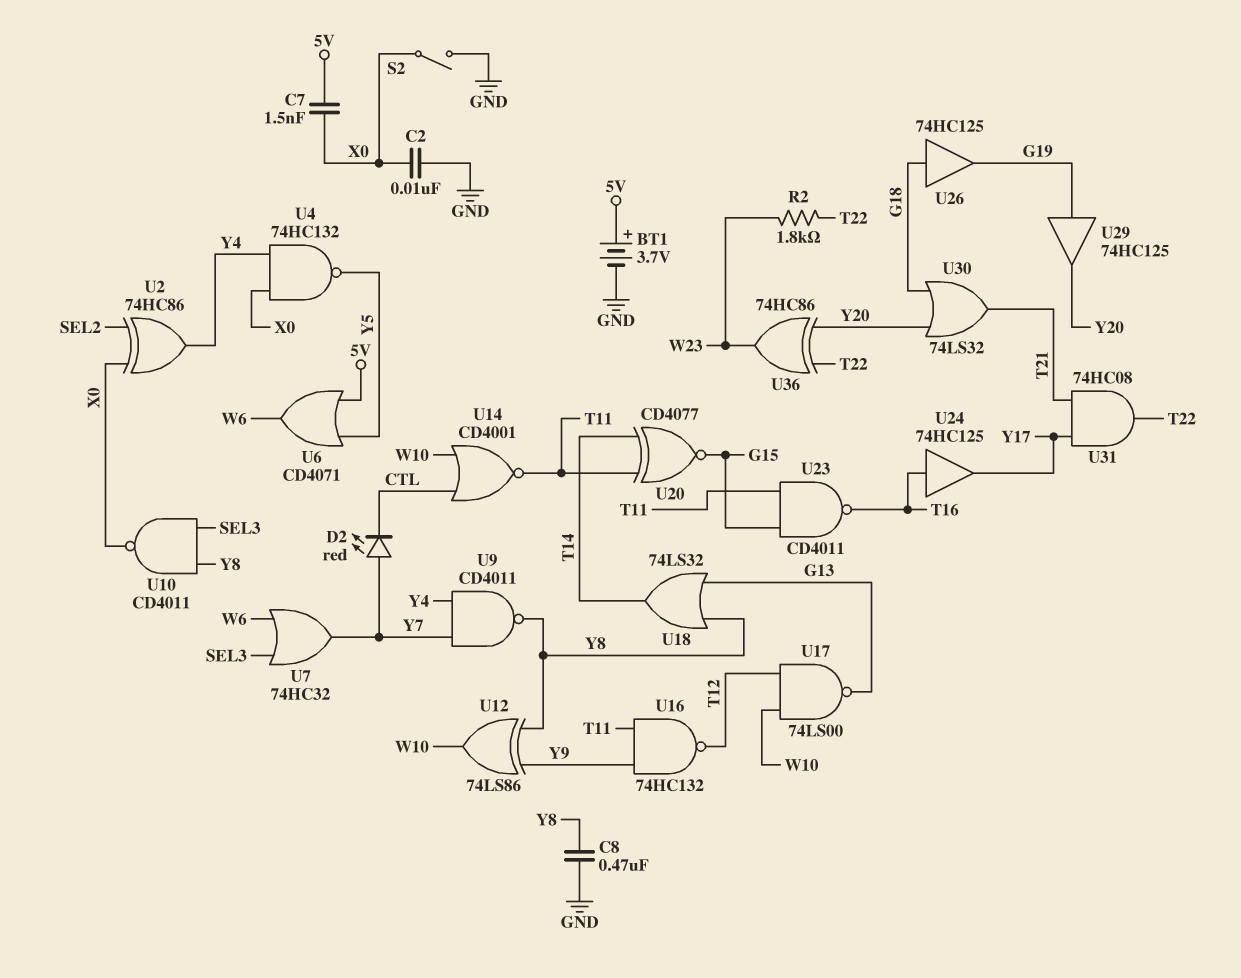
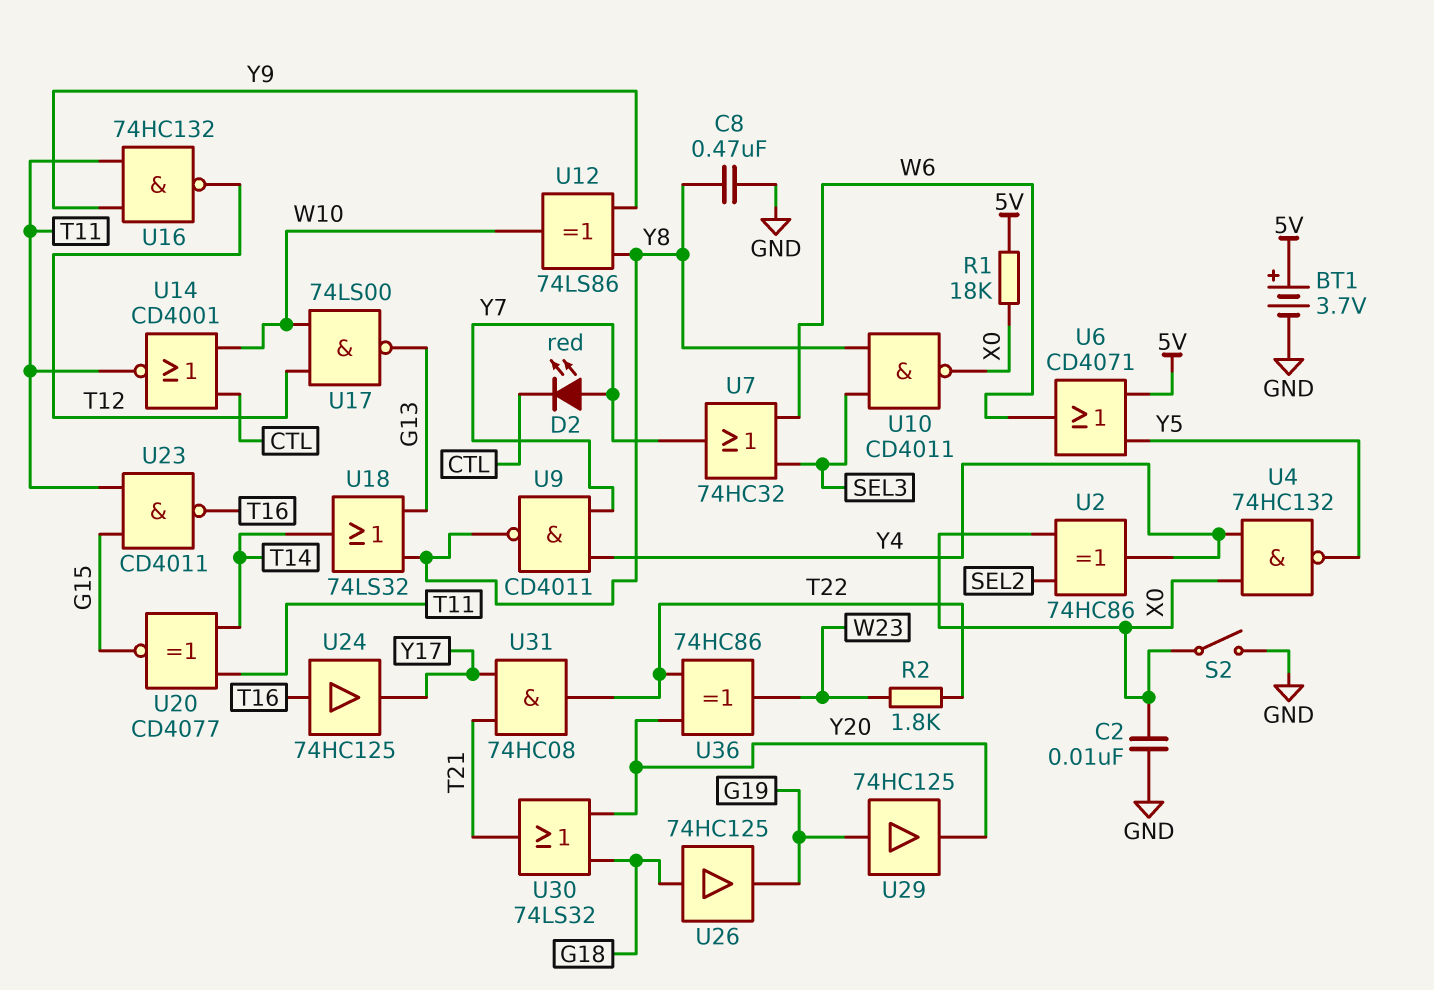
C7: 1.5nF (5V, X0) -> none
R1: none -> 18k (5V, X0)

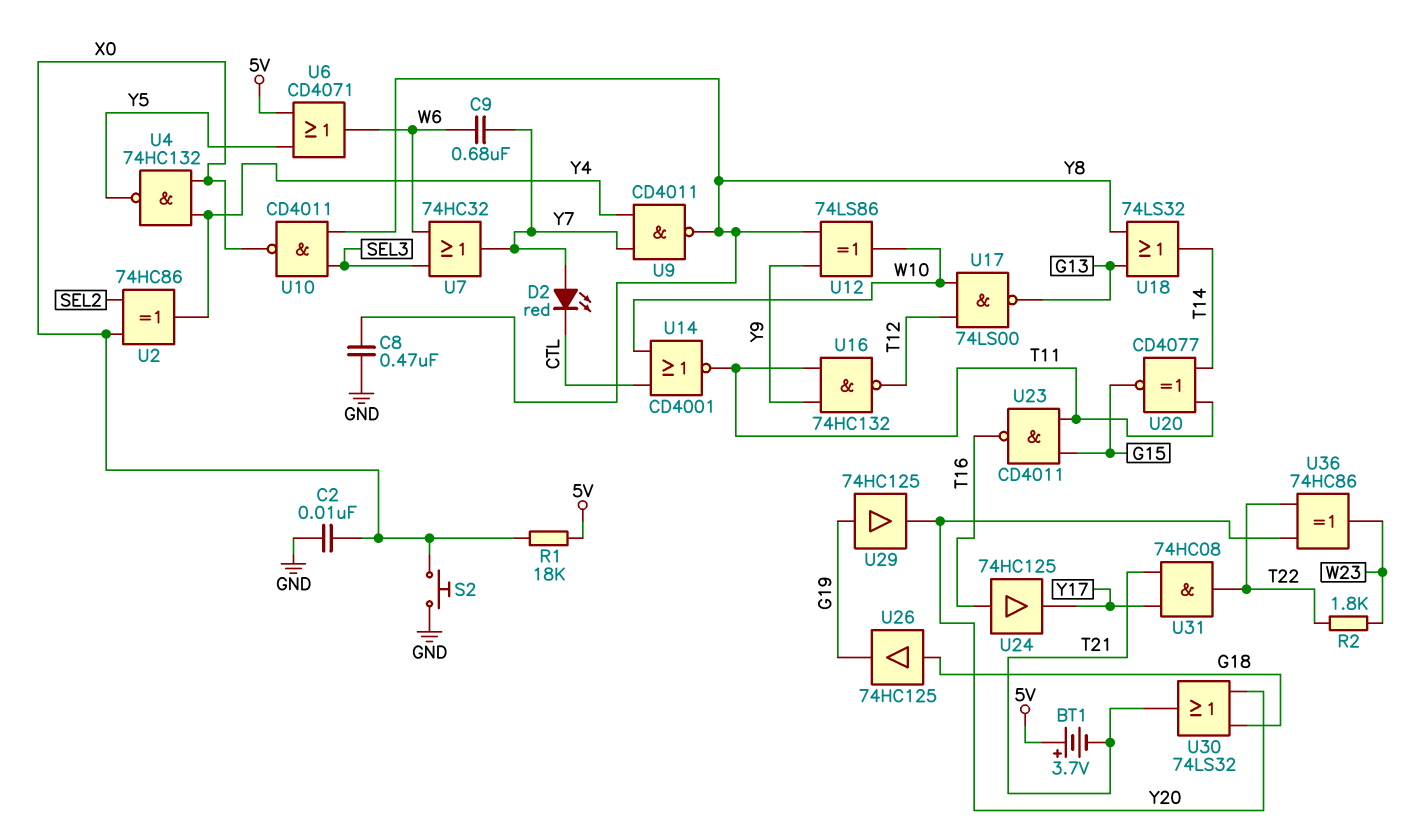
BT1: 3.7V (plus 5V, minus GND) -> 3.7V (plus 5V, minus T21)
C9: none -> 680nF (W6, Y7)
S2: switch (GND, X0) -> button (GND, X0)

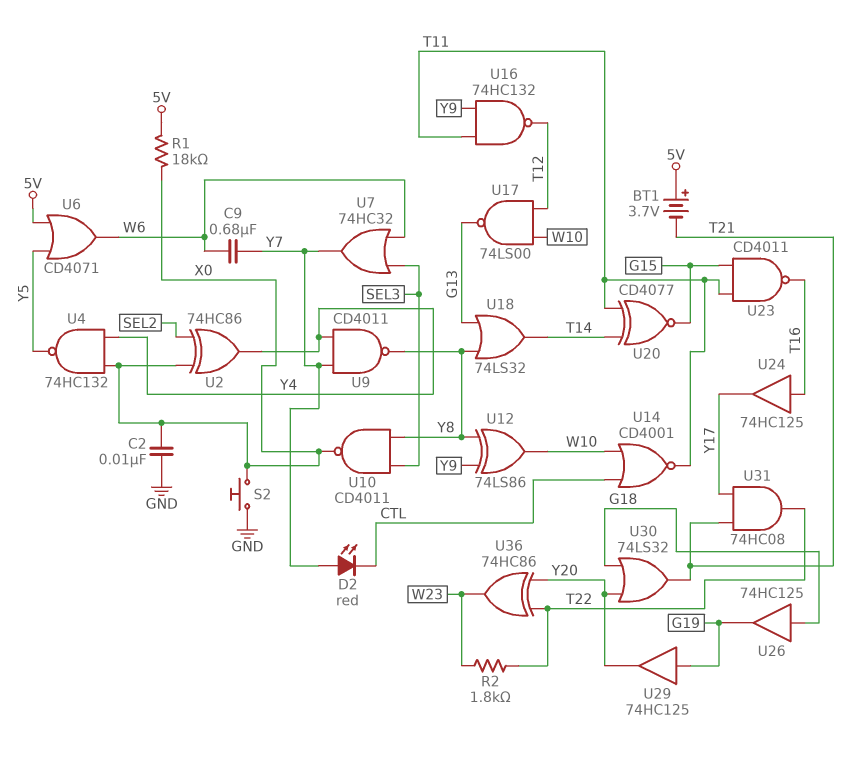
C8: 470nF (GND, Y8) -> none

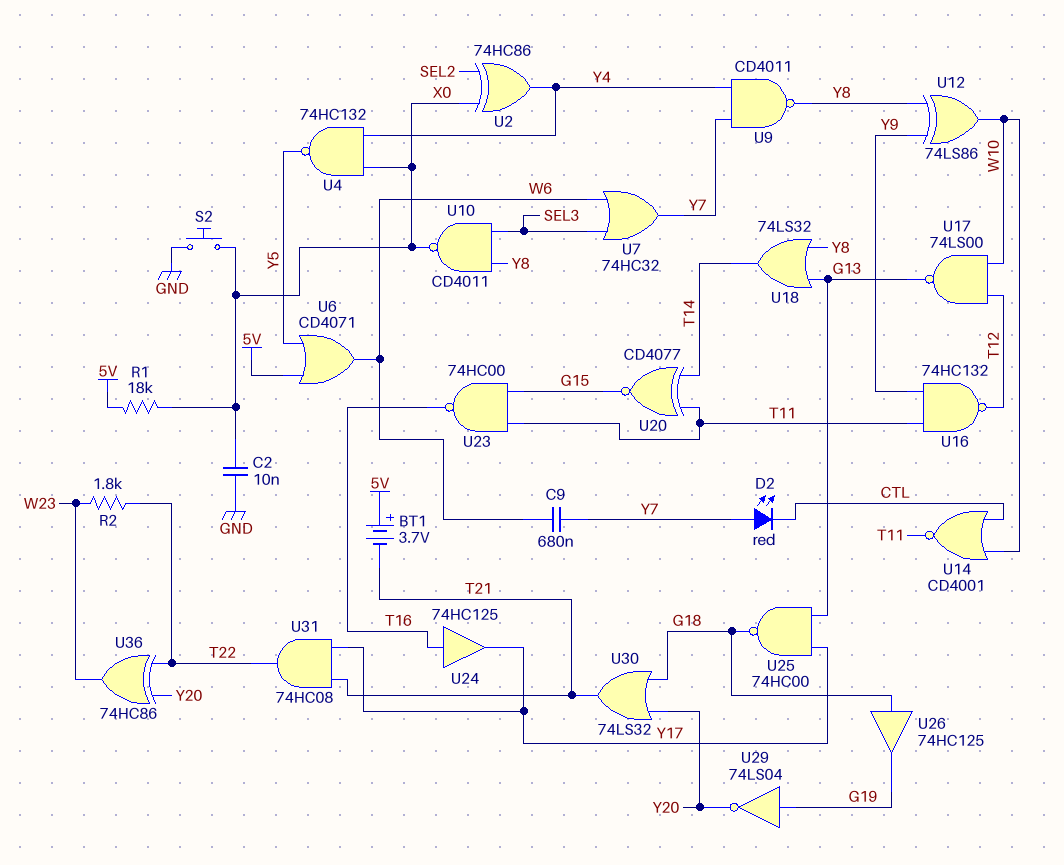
U23: NAND CD4011 (in G15, in T11, out T16) -> NAND 74HC00 (in G15, in T11, out T16)
U25: none -> NAND 74HC00 (in G13, in Y17, out G18)
U29: buffer 74HC125 (in G19, out Y20) -> NOT 74LS04 (in G19, out Y20)

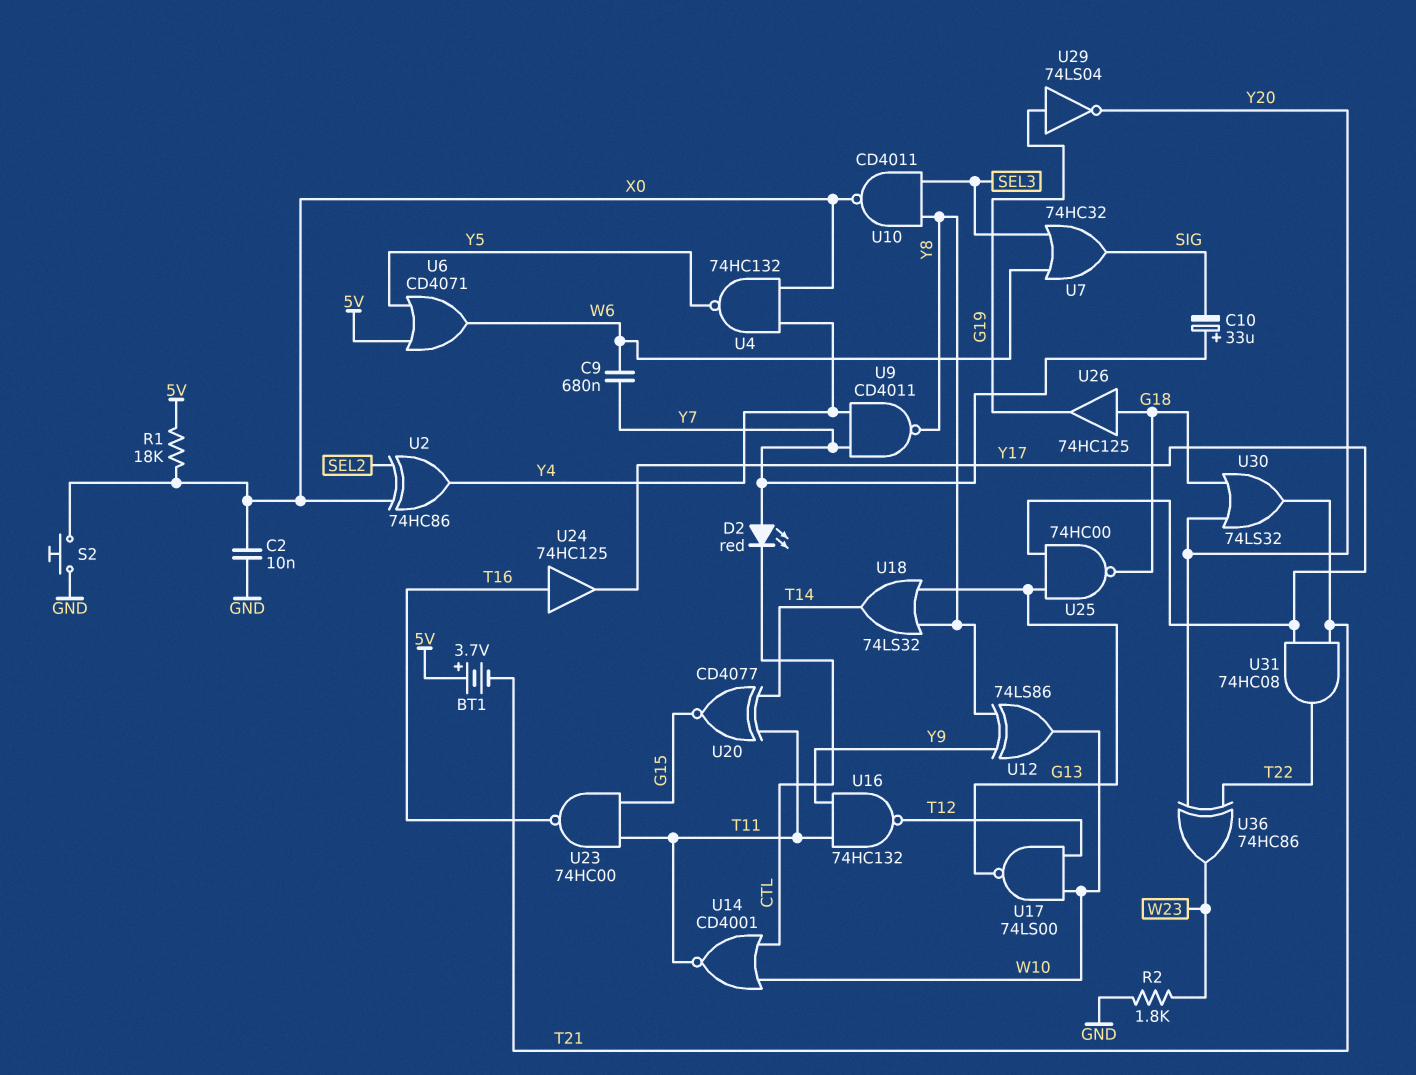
C10: none -> 33uF (plus Y7, minus SIG)
R2: 1.8k (T22, W23) -> 1.8k (GND, W23)
U7: OR 74HC32 (in SEL3, in W6, out Y7) -> OR 74HC32 (in SEL3, in W6, out SIG)

